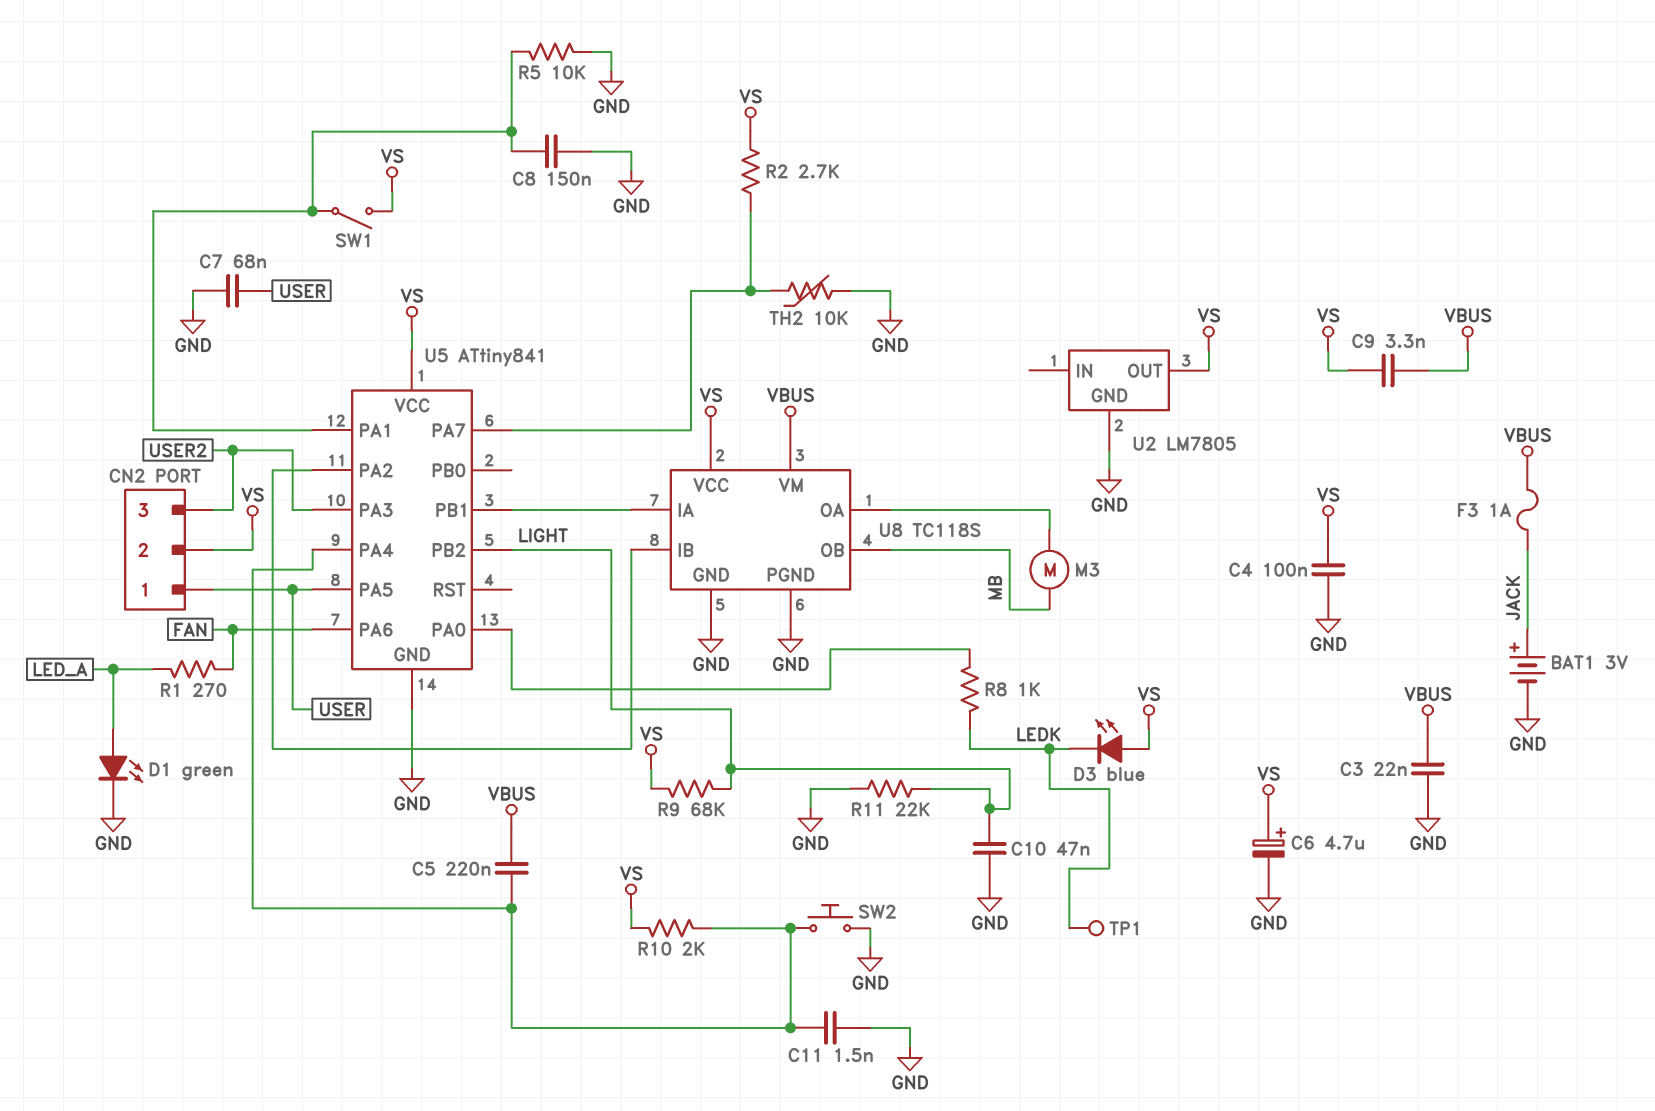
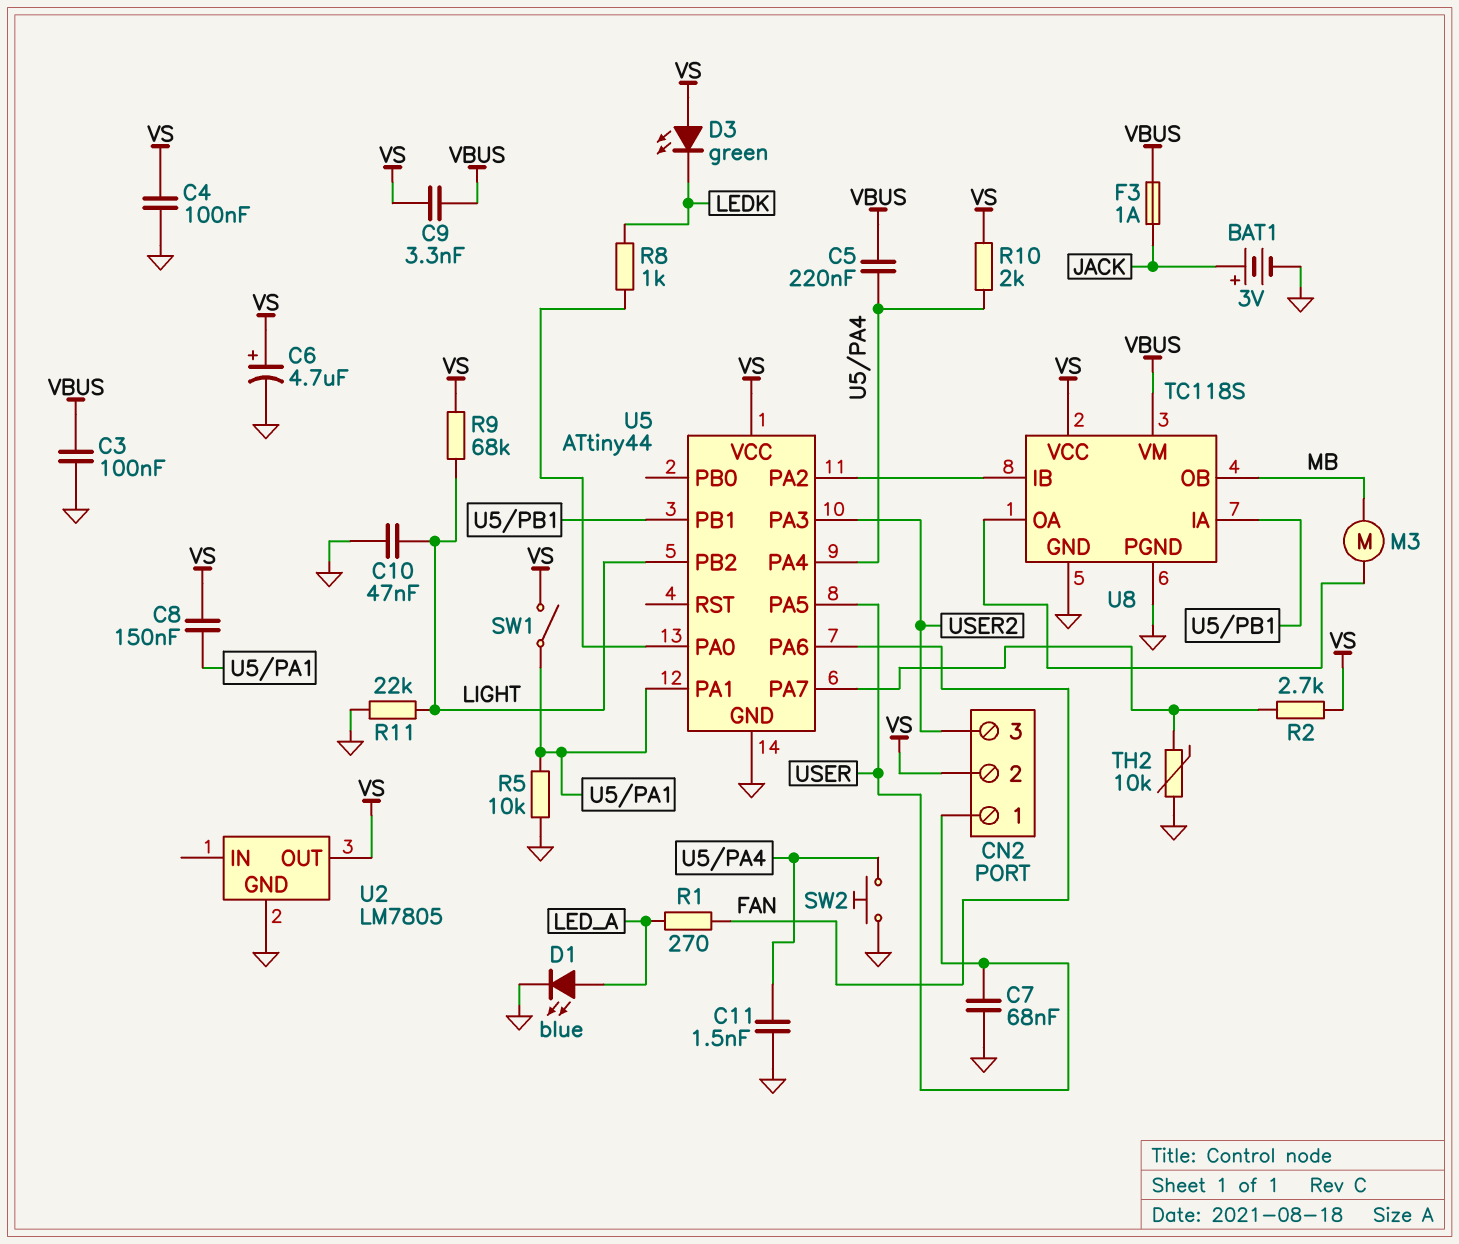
C3: 22nF (GND, VBUS) -> 100nF (GND, VBUS)
C8: 150nF (GND, U5/PA1) -> 150nF (U5/PA1, VS)
D1: LED green (A LED_A, K GND) -> LED blue (A LED_A, K GND)
D3: LED blue (A VS, K LEDK) -> LED green (A VS, K LEDK)
TP1: test point (LEDK) -> none
U5: ATtiny841 -> ATtiny44

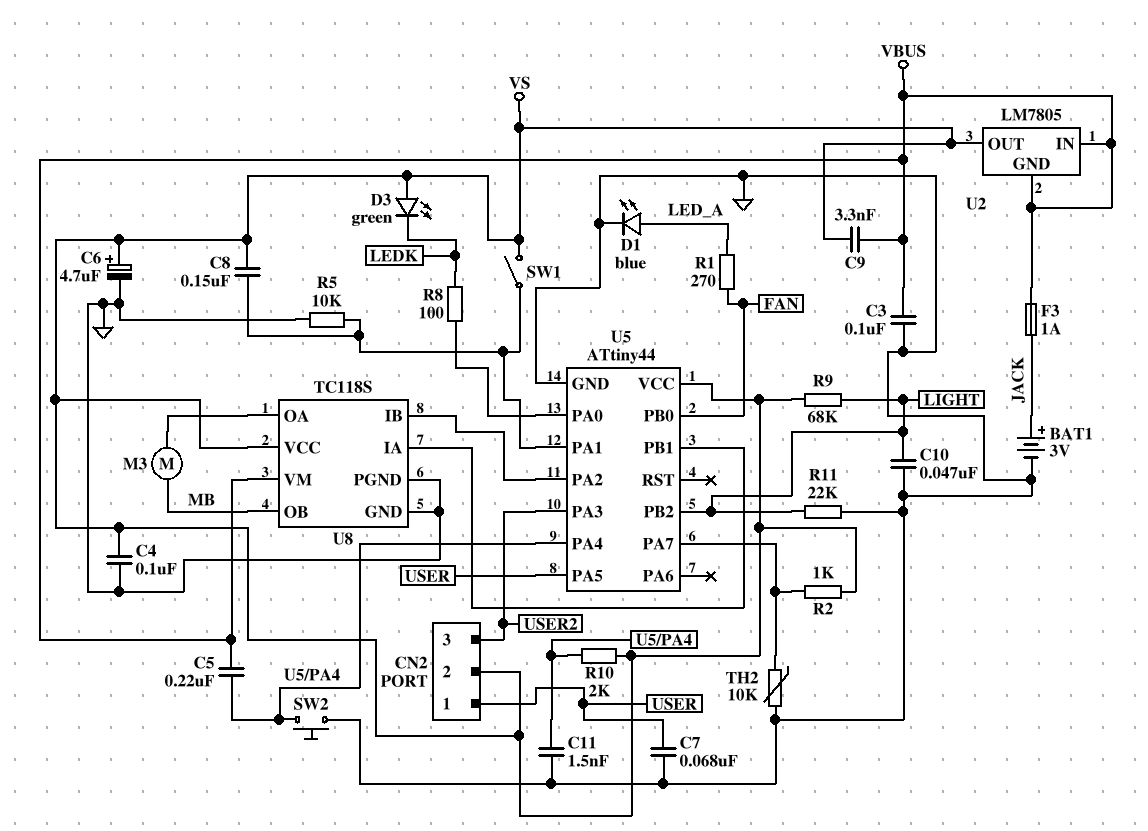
R2: 2.7k (U5/PA7, VS) -> 1k (U5/PA7, VS)
R8: 1k (LEDK, U5/PA0) -> 100 (LEDK, U5/PA0)
U2 pin GND: GND -> VBUS
U2 pin IN: none -> VBUS
U5 pin PA6: FAN -> none
U5 pin PB0: none -> FAN

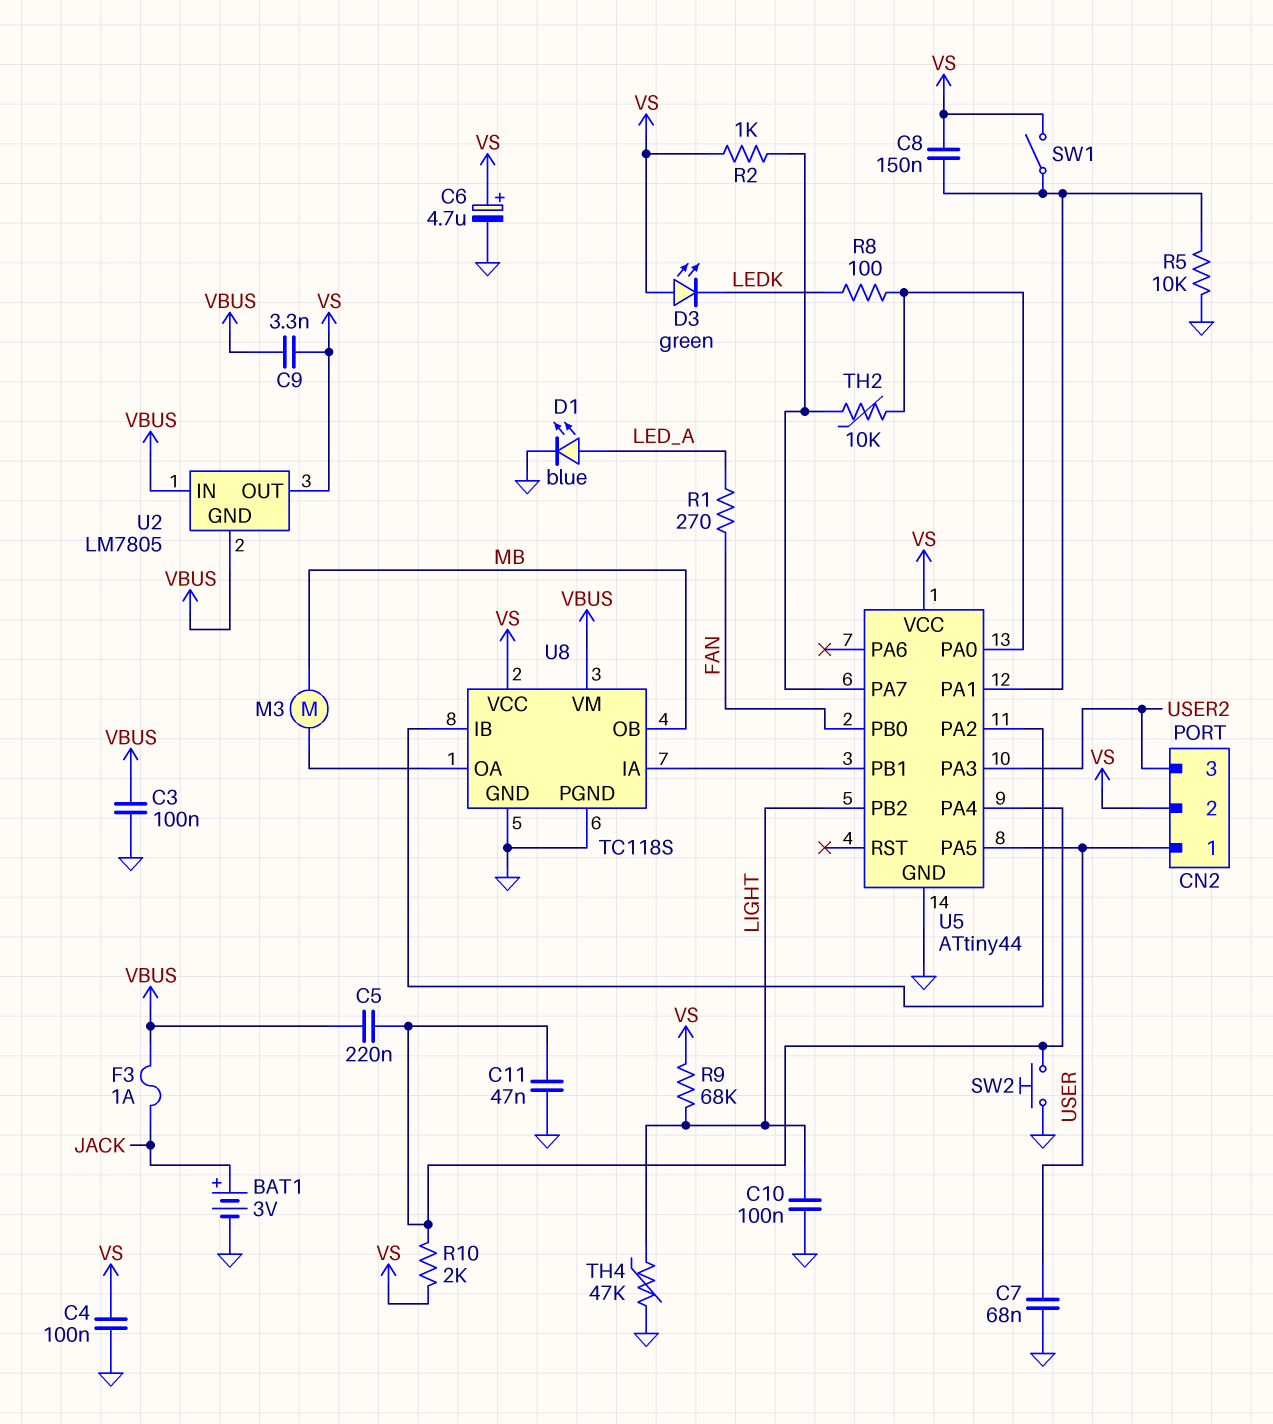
C10: 47nF (GND, LIGHT) -> 100nF (GND, LIGHT)
C11: 1.5nF (GND, U5/PA4) -> 47nF (GND, U5/PA4)
R11: 22k (GND, LIGHT) -> none
TH2: 10k (GND, U5/PA7) -> 10k (U5/PA0, U5/PA7)
TH4: none -> 47k (GND, LIGHT)

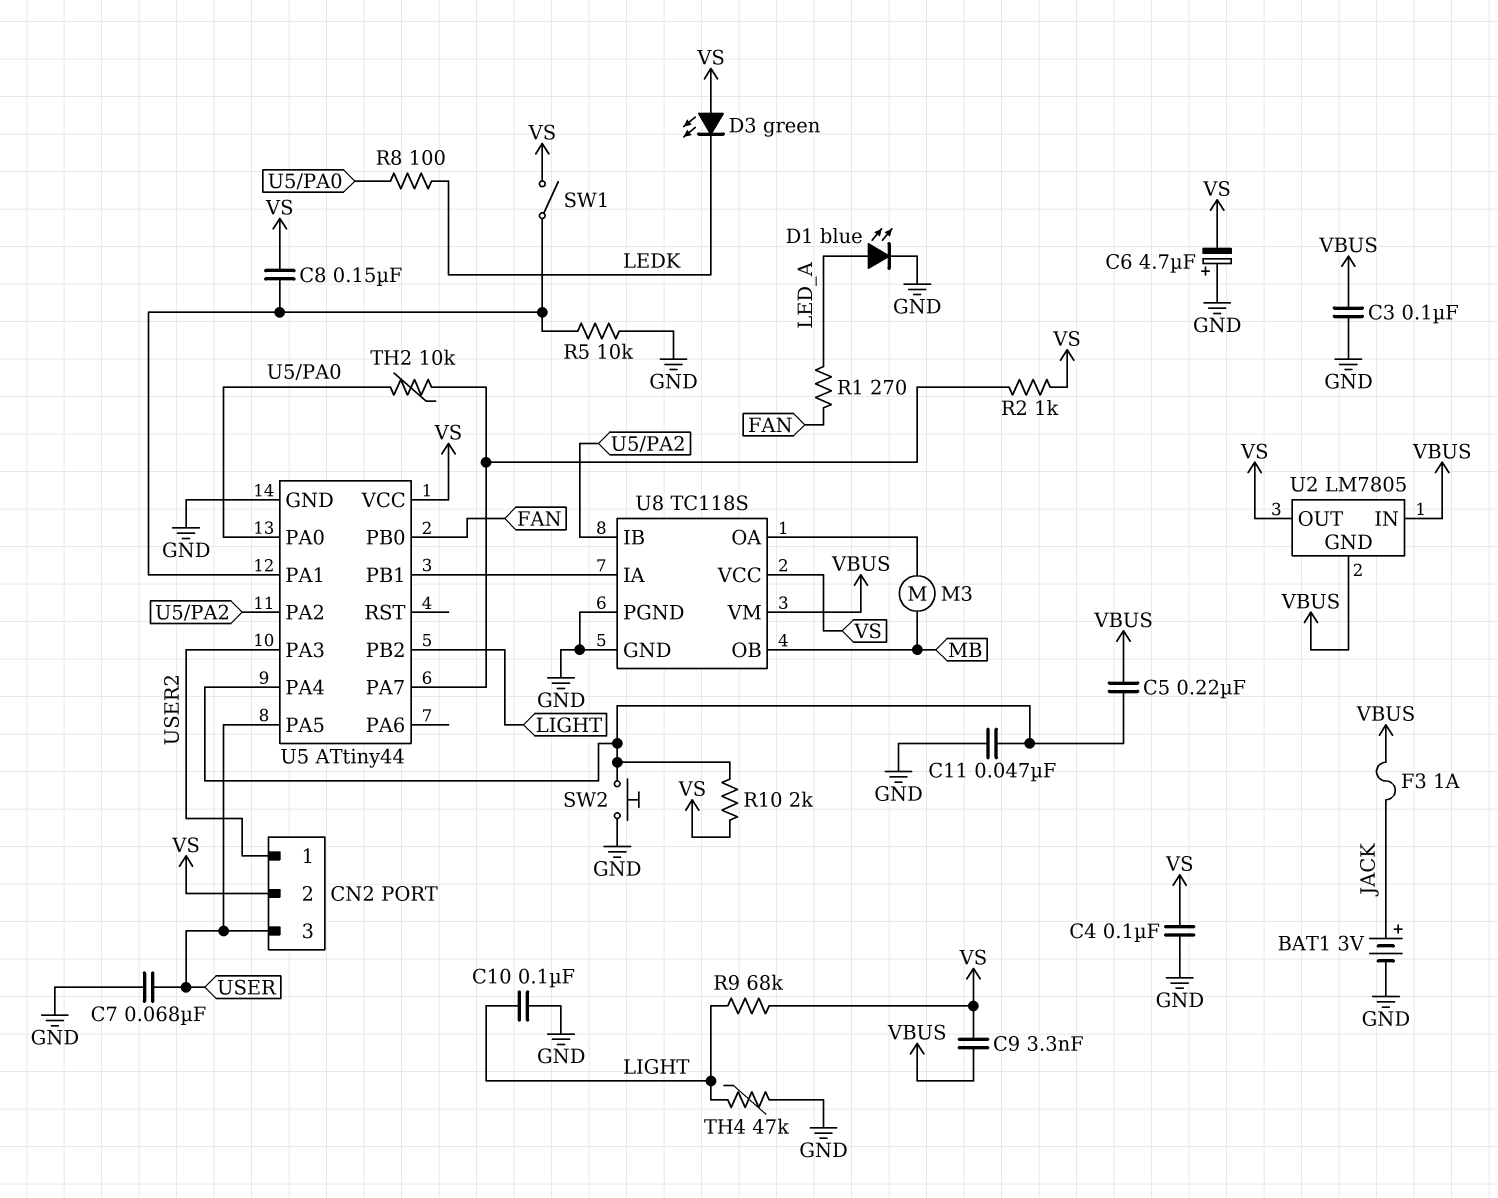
C6: 4.7uF (plus VS, minus GND) -> 4.7uF (plus GND, minus VS)
CN2 pin 1: USER -> USER2
CN2 pin 3: USER2 -> USER

